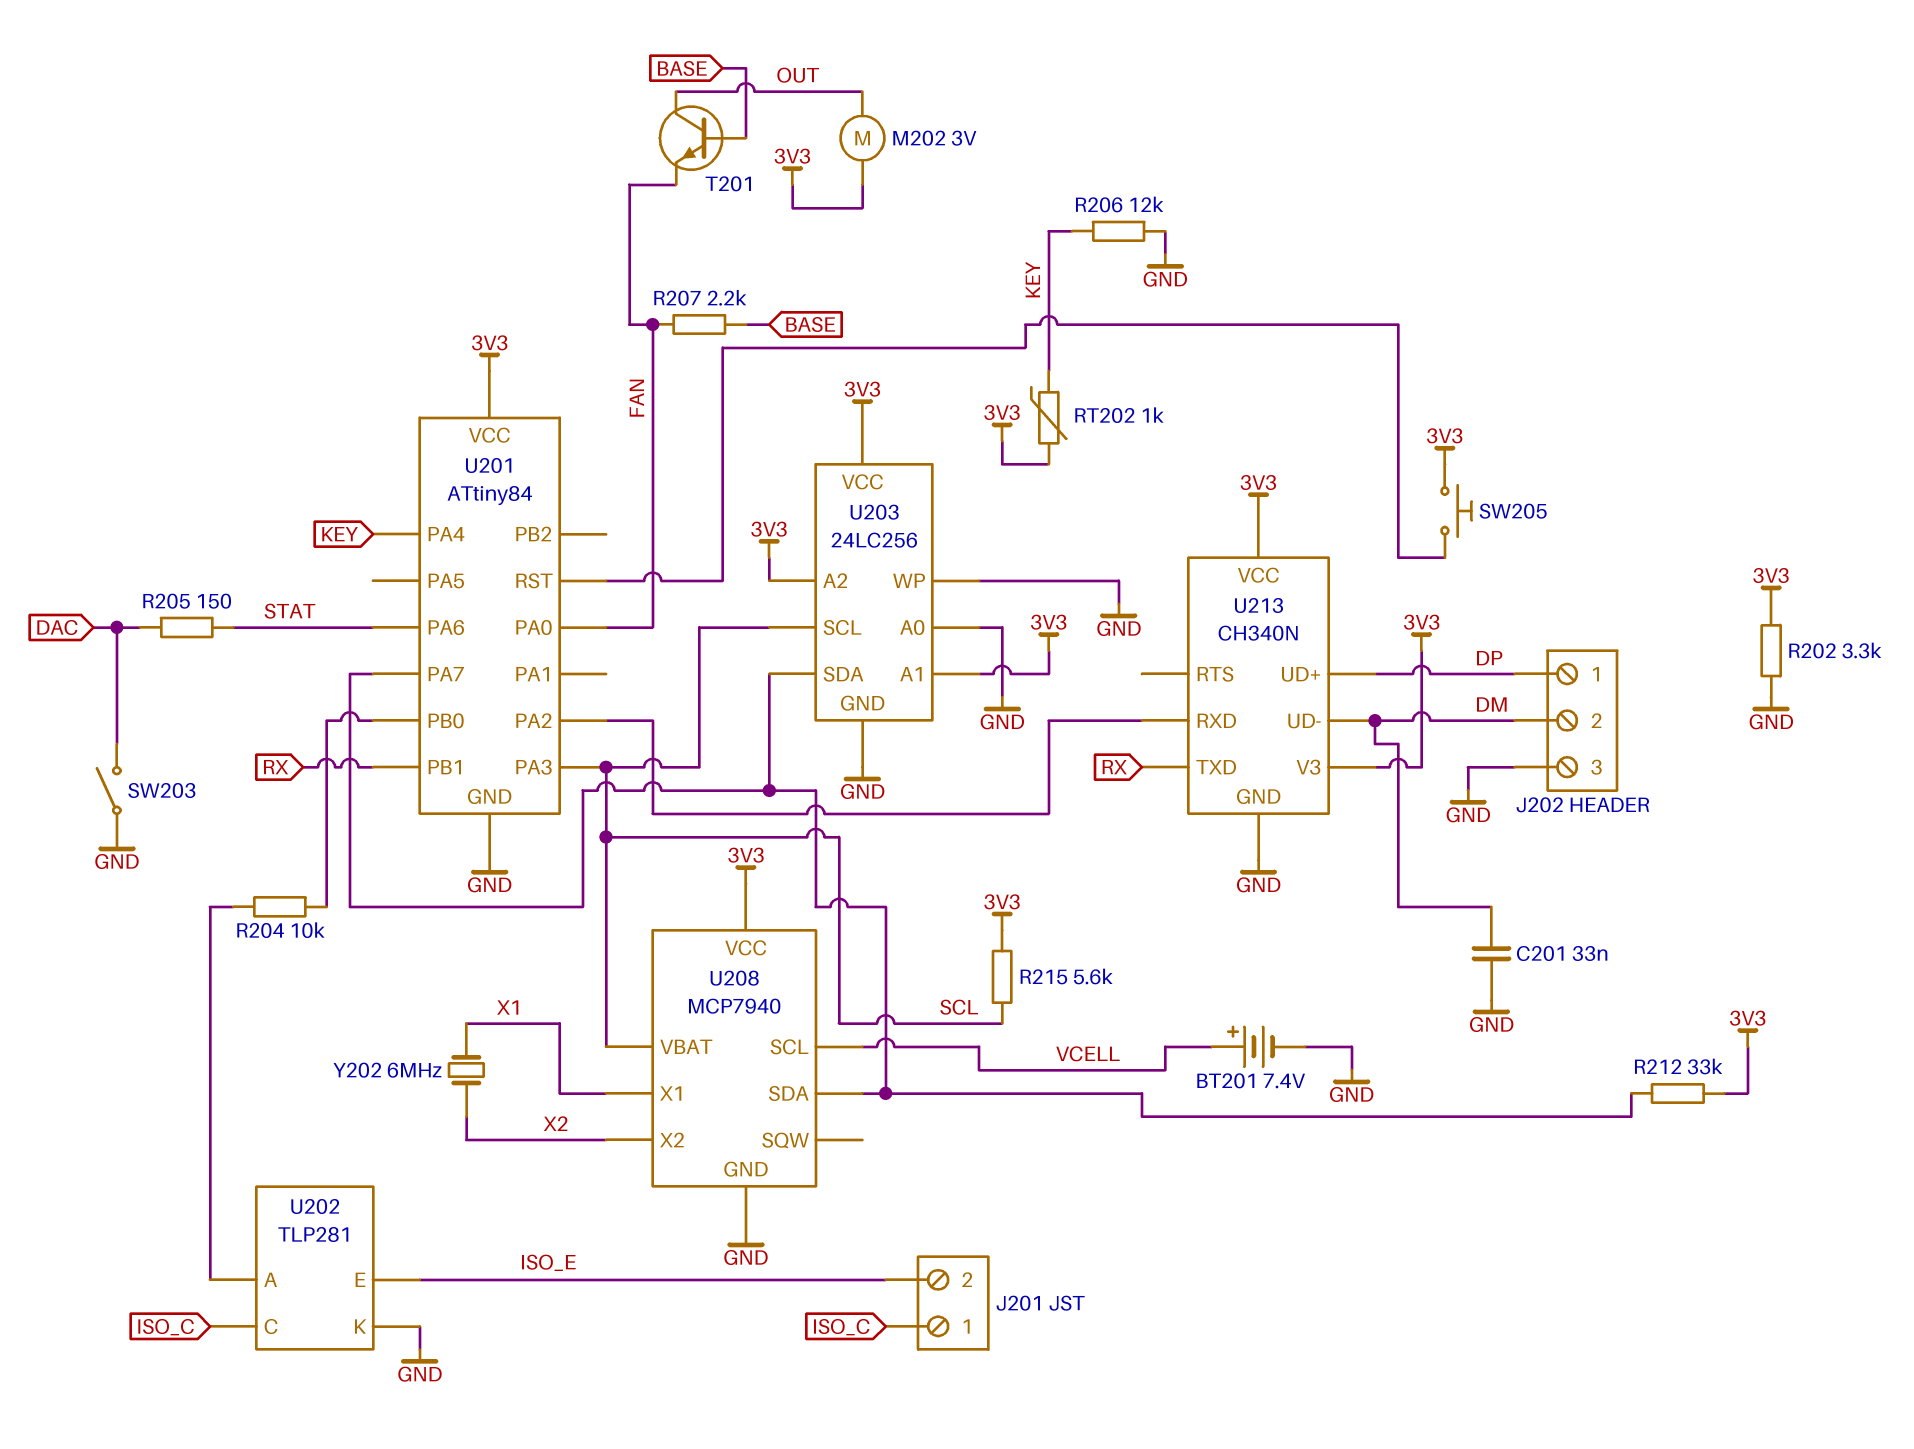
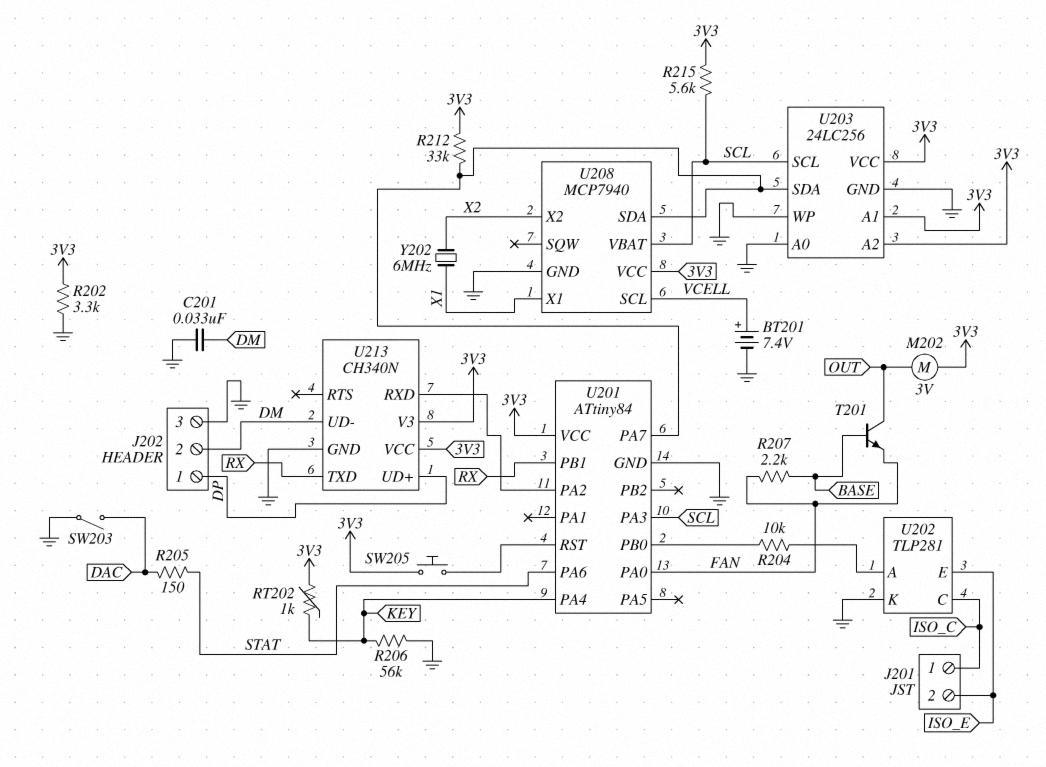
R206: 12k (GND, KEY) -> 56k (GND, KEY)

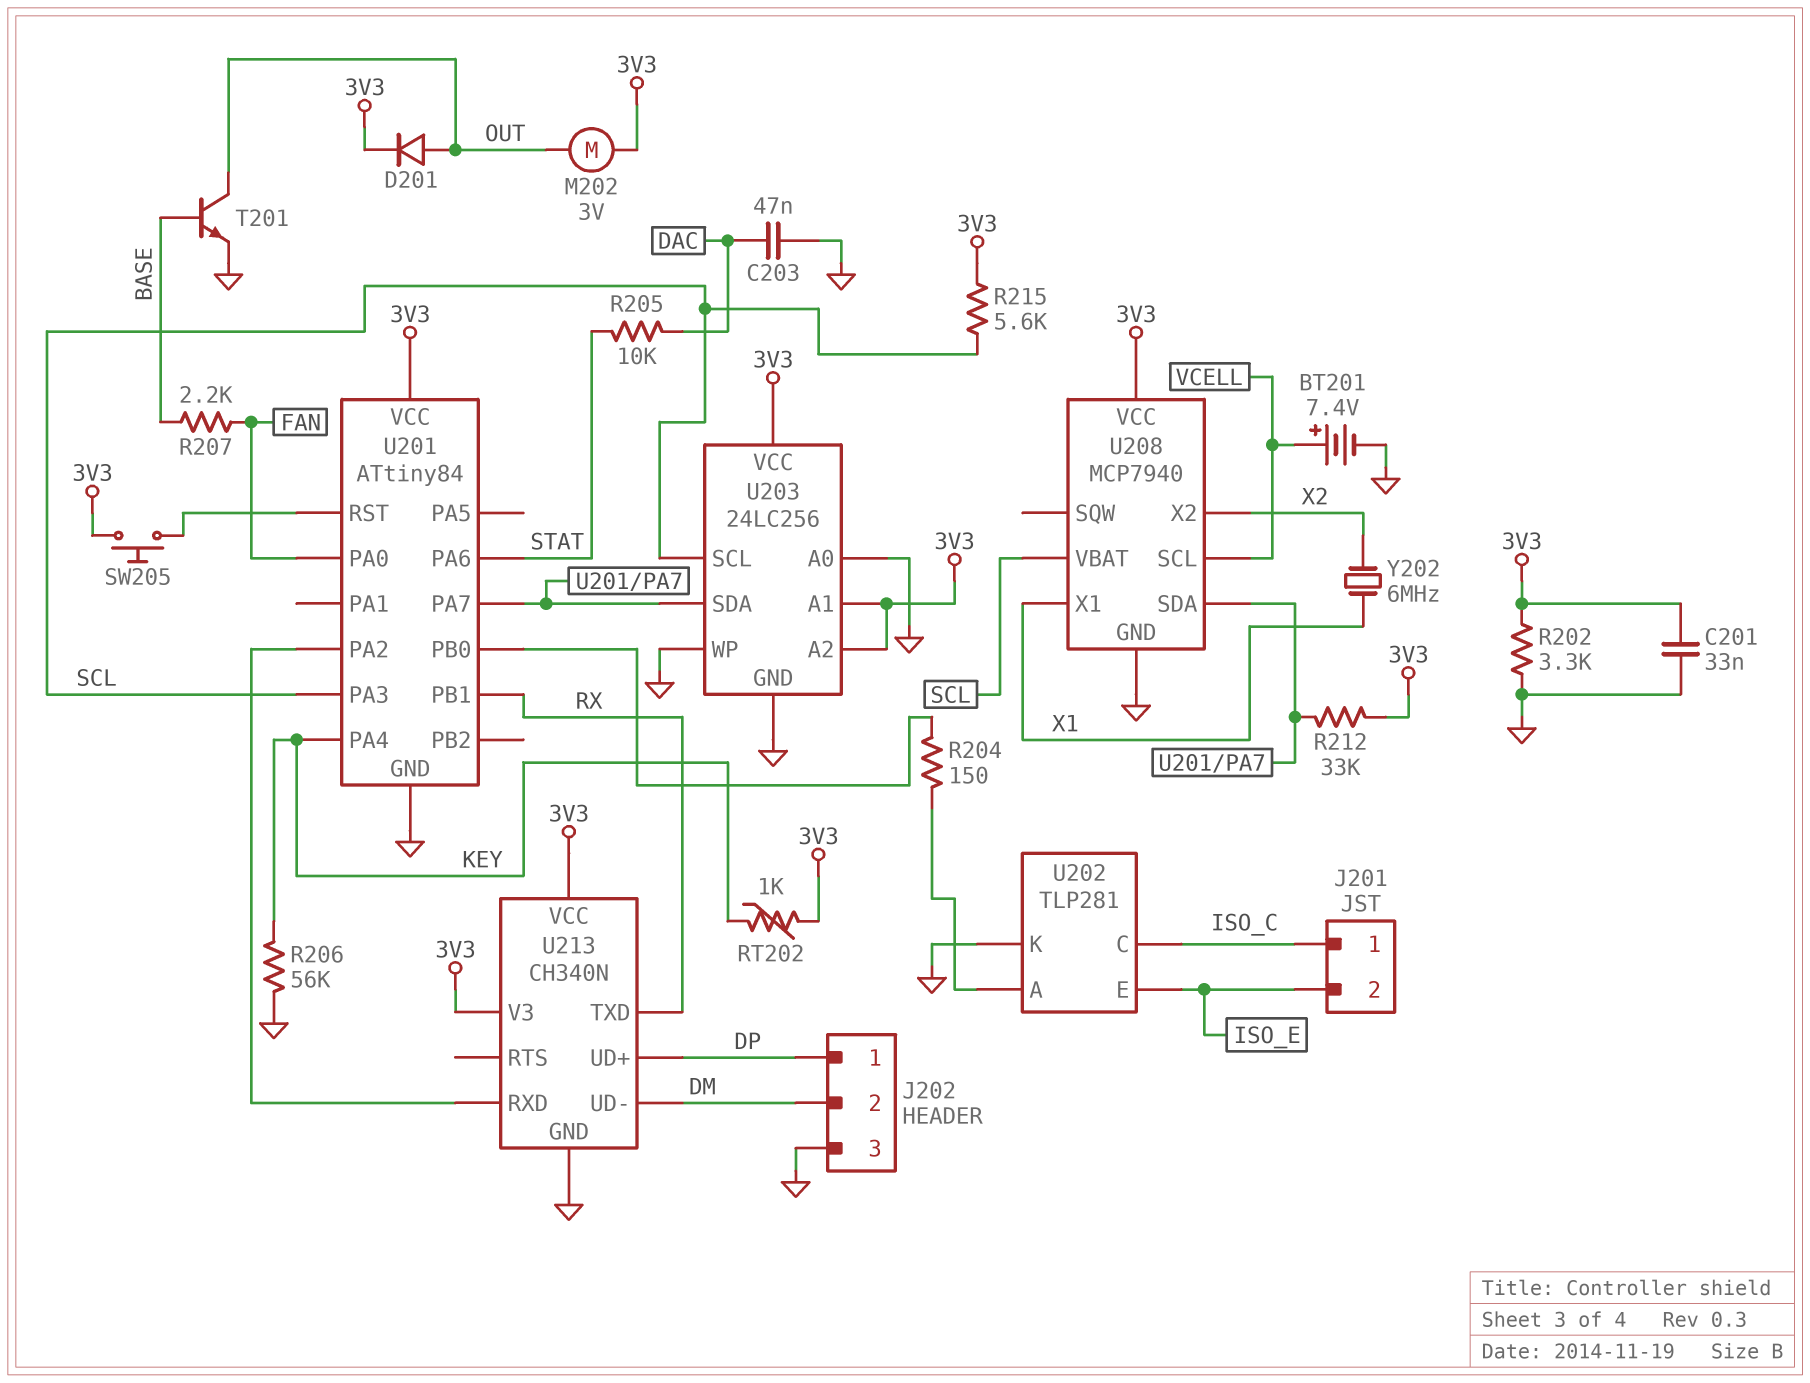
C201: 33nF (DM, GND) -> 33nF (3V3, GND)
C203: none -> 47nF (DAC, GND)
D201: none -> diode (A OUT, K 3V3)
R204: 10k (U201/PB0, U202/A) -> 150 (U201/PB0, U202/A)
R205: 150 (DAC, STAT) -> 10k (DAC, STAT)
SW203: switch (DAC, GND) -> none
T201: NPN (B BASE, C OUT, E FAN) -> NPN (B BASE, C OUT, E GND)

